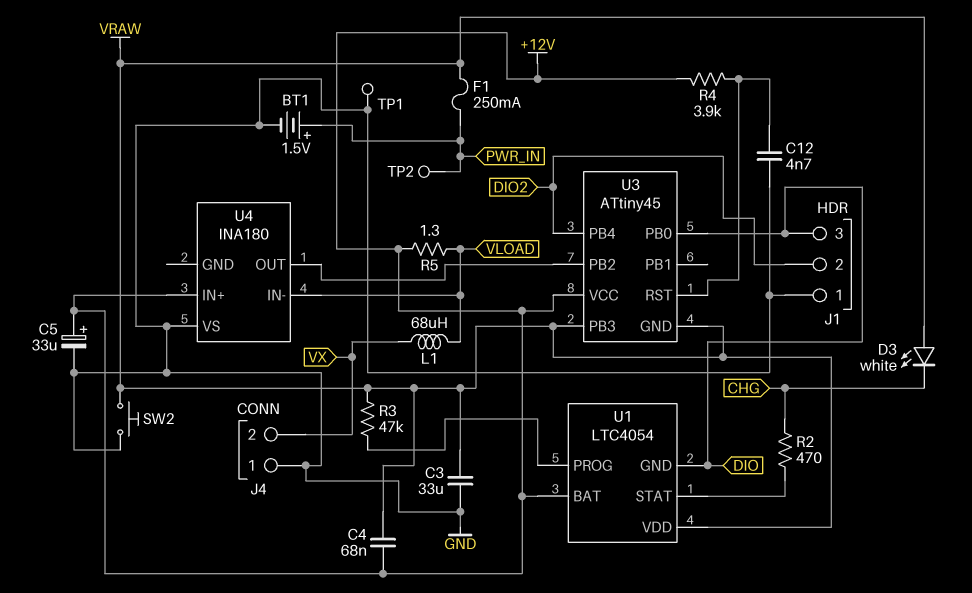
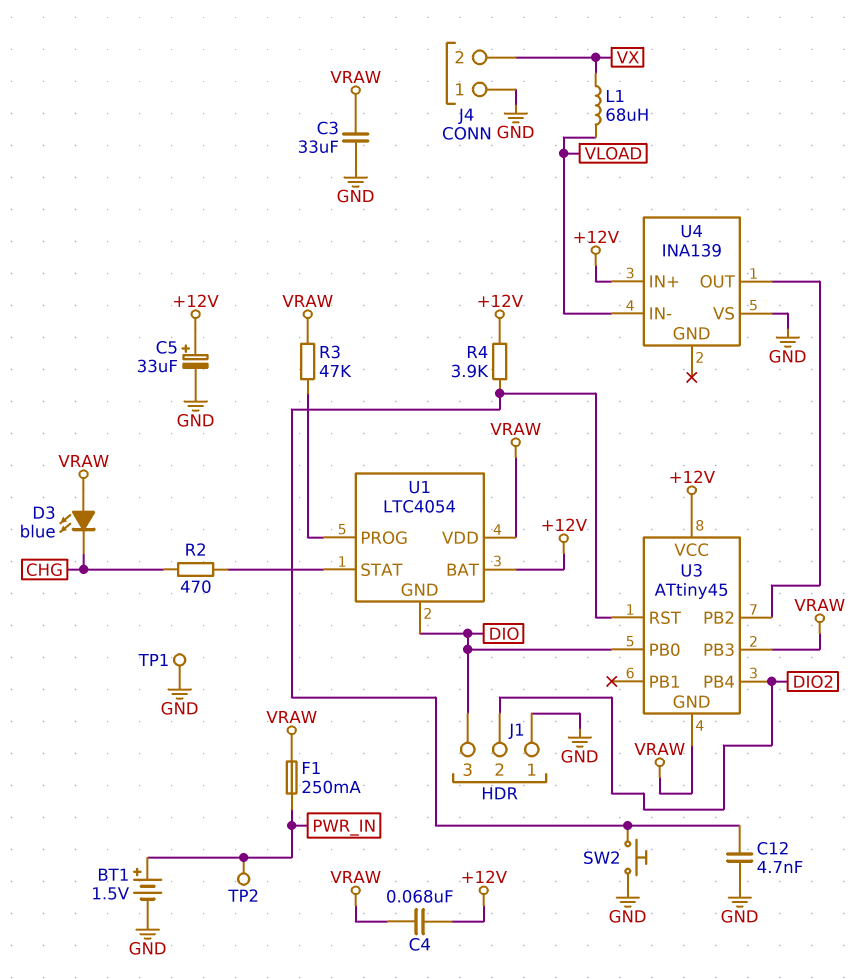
D3: LED white (A VRAW, K CHG) -> LED blue (A VRAW, K CHG)
R5: 1.3 (+12V, VLOAD) -> none
SW2: button (GND, VRAW) -> button (GND, U3/RST)
U4: INA180 -> INA139

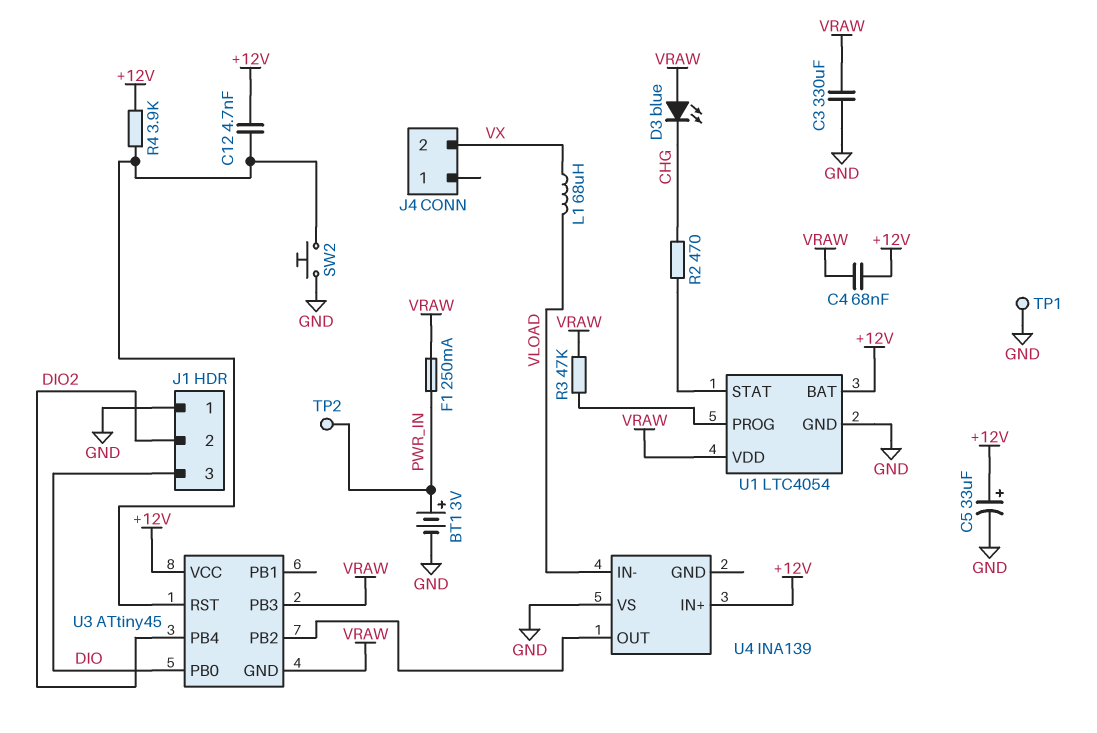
BT1: 1.5V (plus PWR_IN, minus GND) -> 3V (plus PWR_IN, minus GND)
C3: 33uF (GND, VRAW) -> 330uF (GND, VRAW)
C12: 4.7nF (GND, U3/RST) -> 4.7nF (+12V, U3/RST)
J4 pin 1: GND -> none
U1 pin GND: DIO -> GND

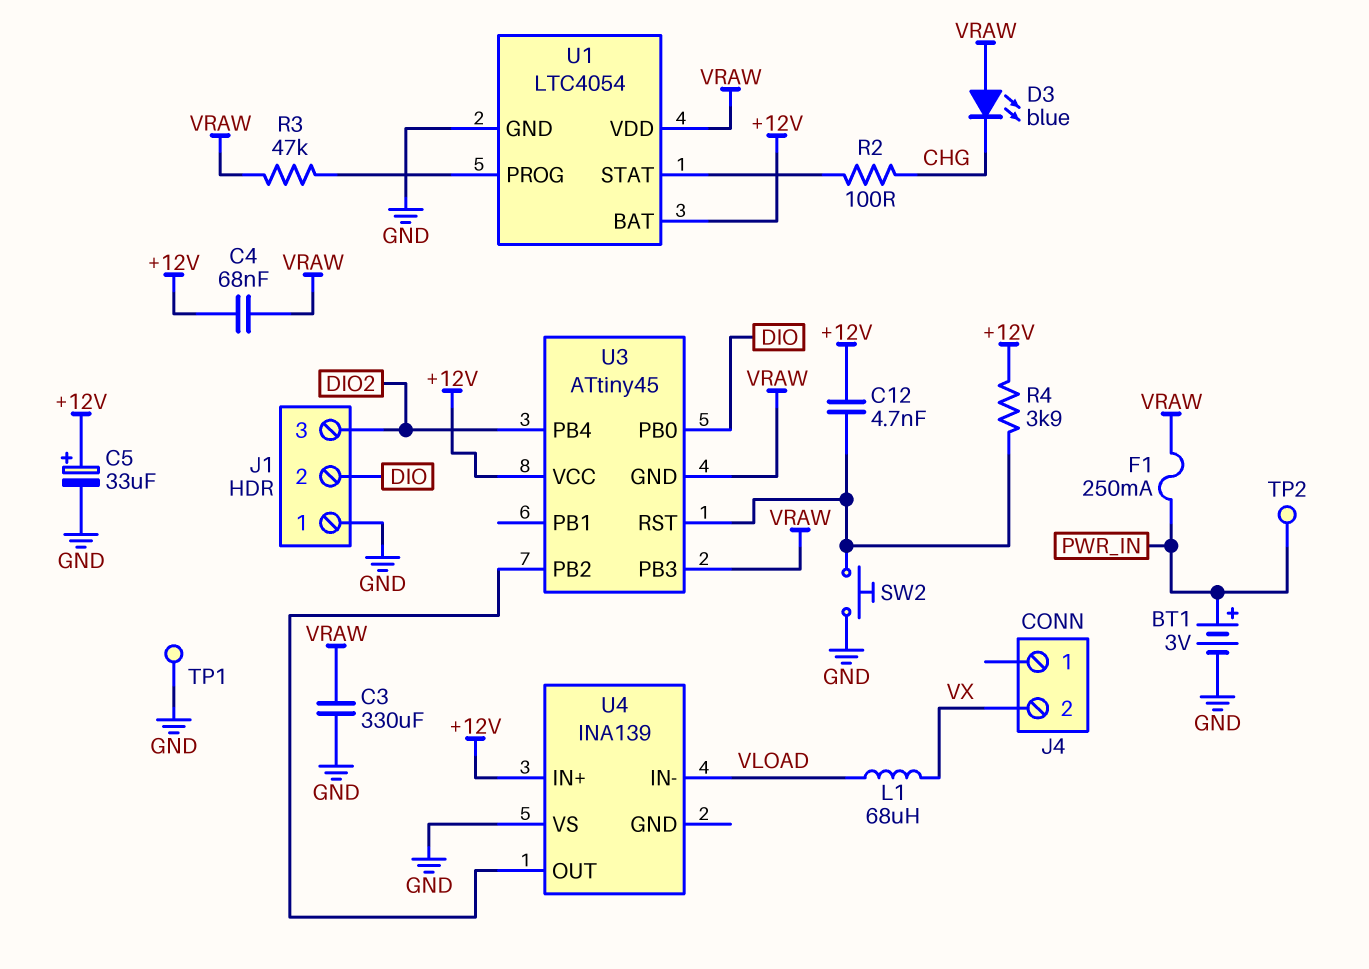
J1 pin 2: DIO2 -> DIO
J1 pin 3: DIO -> DIO2
R2: 470 (CHG, U1/STAT) -> 100 (CHG, U1/STAT)

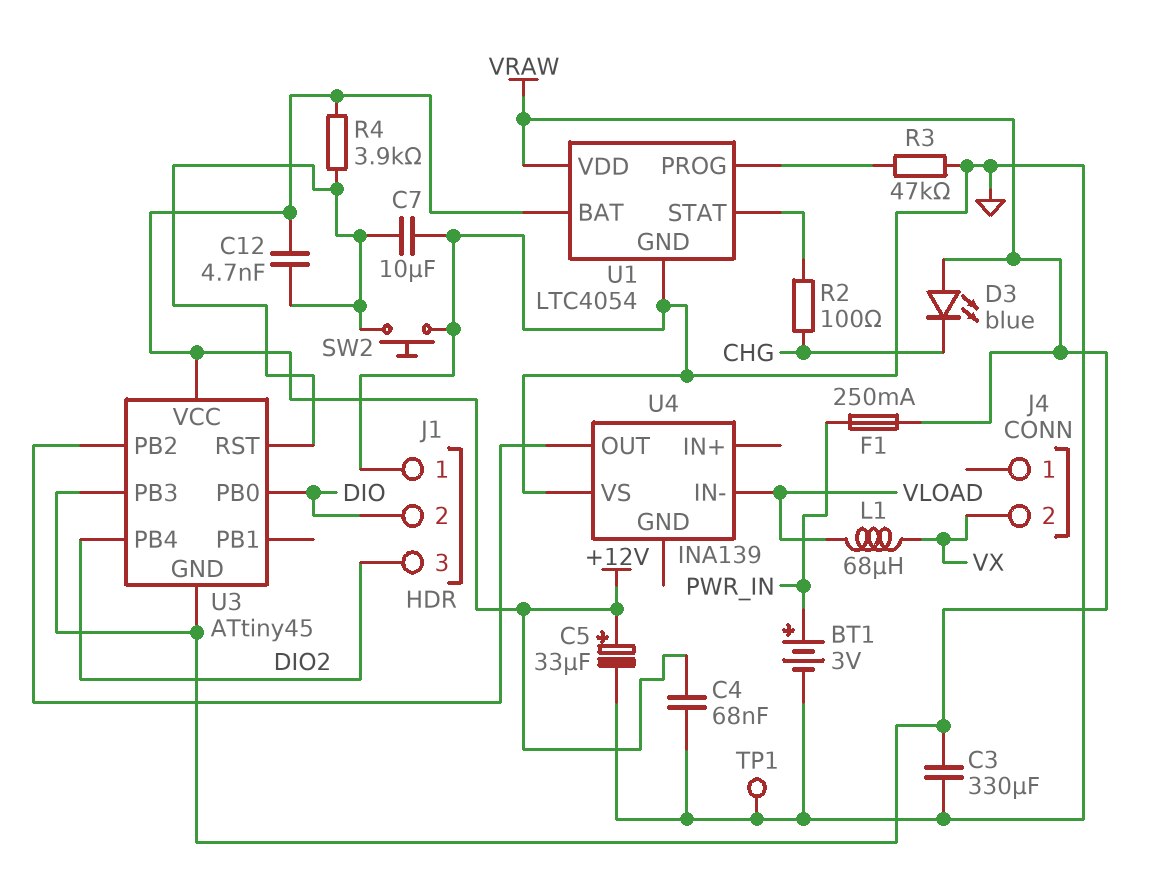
C4: 68nF (+12V, VRAW) -> 68nF (+12V, GND)
C7: none -> 10uF (GND, U3/RST)
R3: 47k (U1/PROG, VRAW) -> 47k (GND, U1/PROG)
TP2: test point (PWR_IN) -> none
U4 pin IN+: +12V -> none

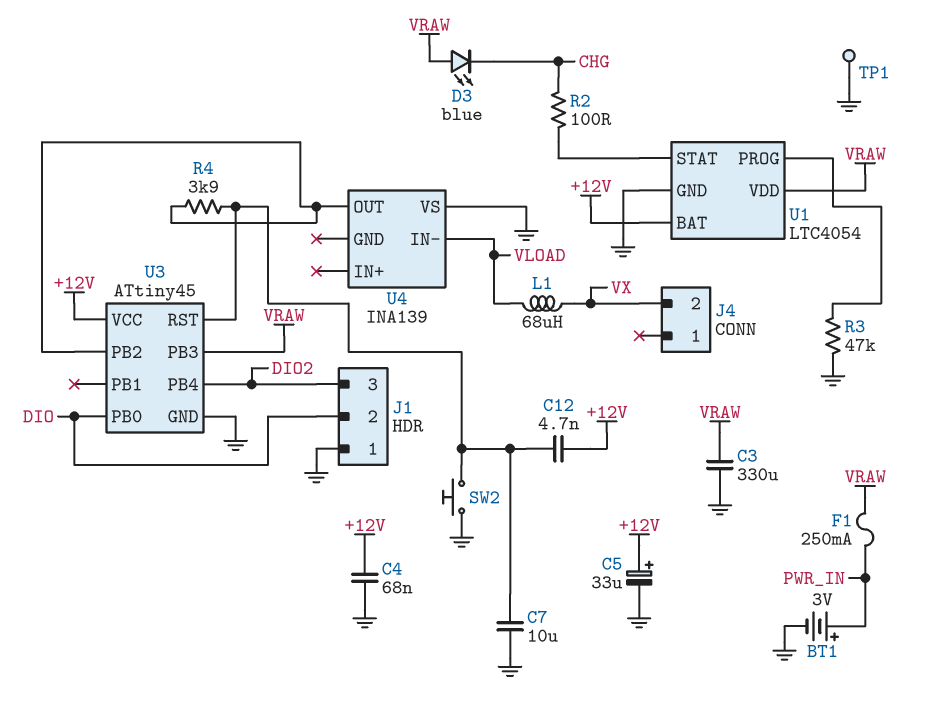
R4: 3.9k (+12V, U3/RST) -> 3.9k (U3/PB2, U3/RST)
U3 pin GND: VRAW -> GND

